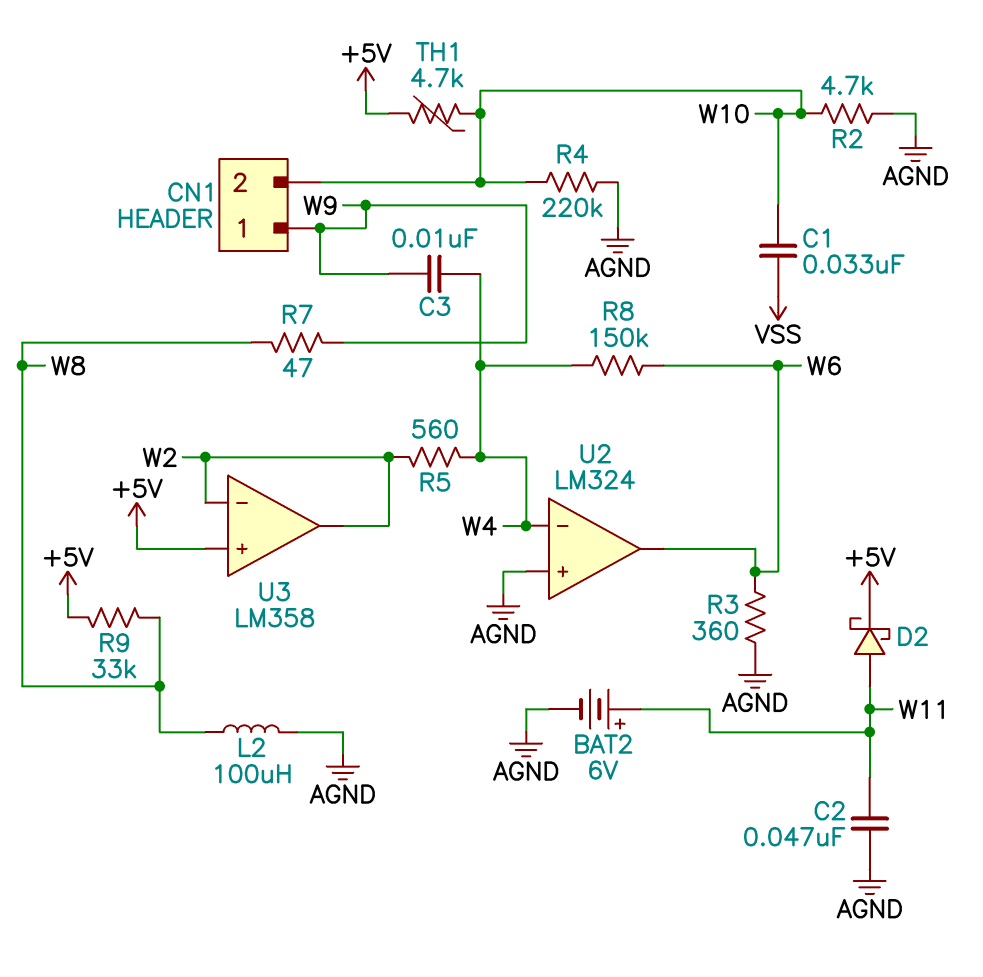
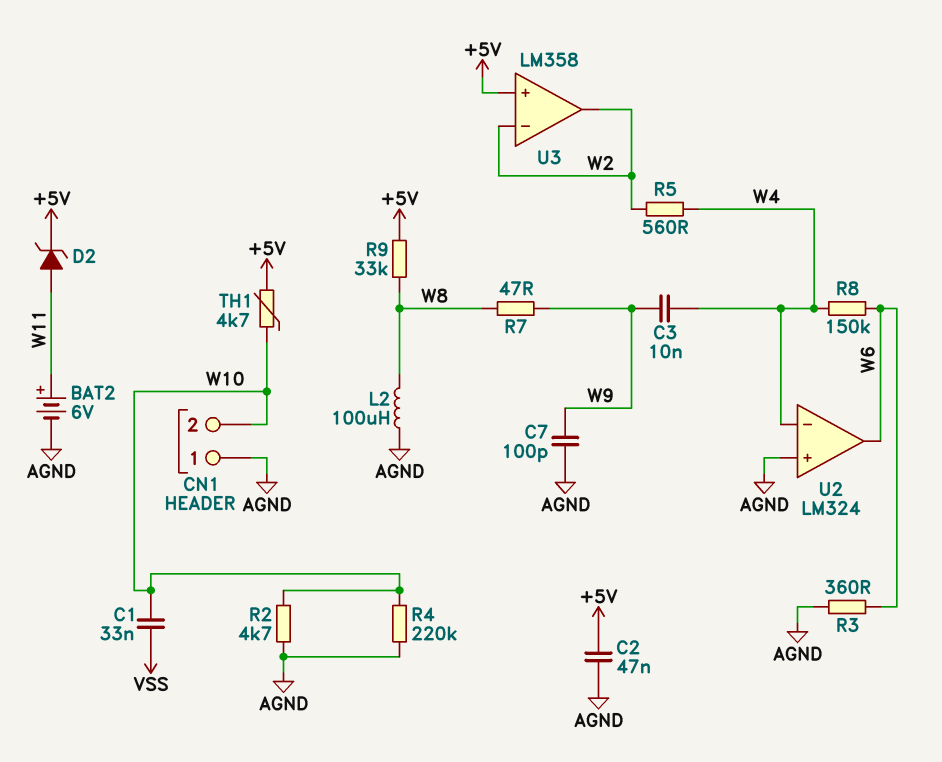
C2: 47nF (AGND, W11) -> 47nF (+5V, AGND)
C7: none -> 100pF (AGND, W9)
CN1 pin 1: W9 -> AGND
D2: schottky (A W11, K +5V) -> zener (A W11, K +5V)

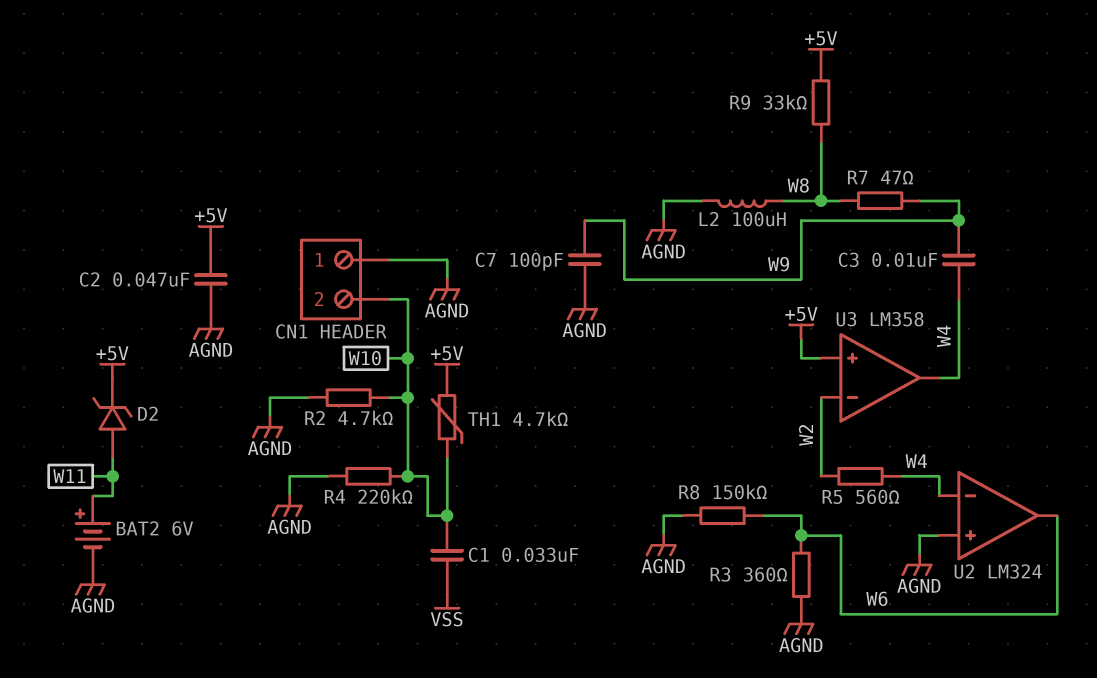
R8: 150k (W4, W6) -> 150k (AGND, W6)
U3 pin out: W2 -> W4

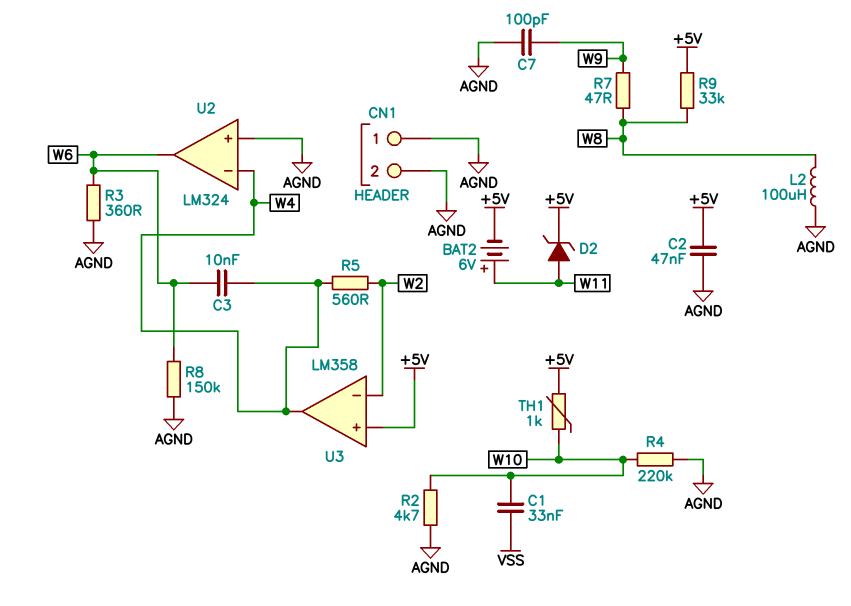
BAT2: 6V (plus W11, minus AGND) -> 6V (plus W11, minus +5V)
C3: 10nF (W4, W9) -> 10nF (W4, W6)
CN1 pin 2: W10 -> AGND
TH1: 4.7k (+5V, W10) -> 1k (+5V, W10)

